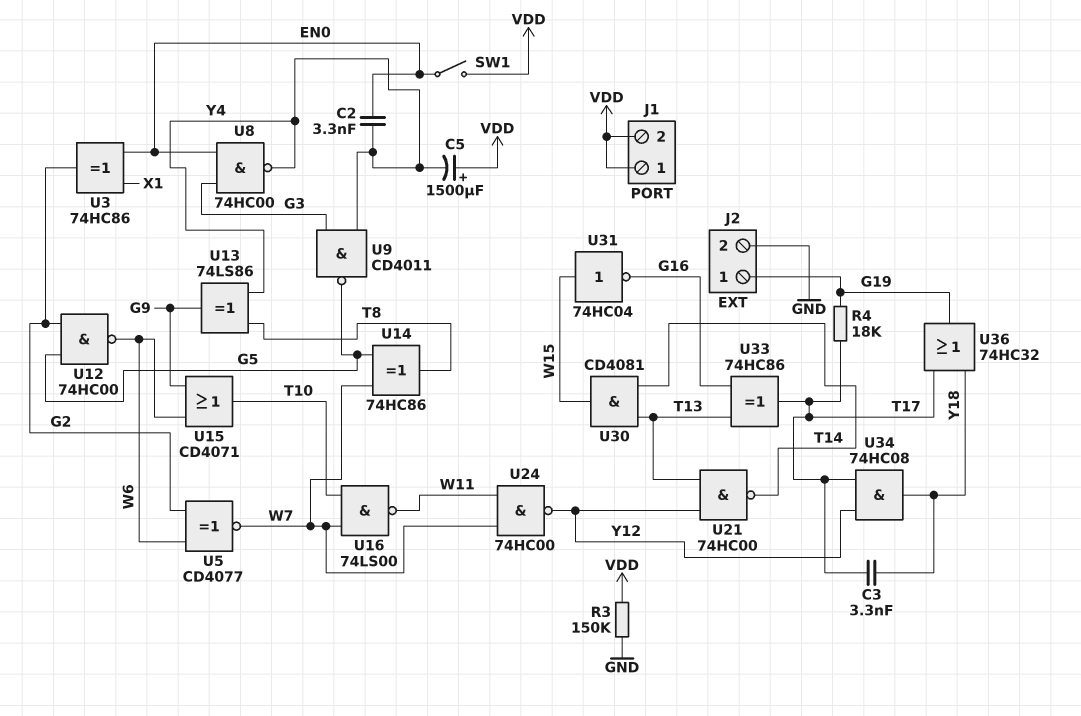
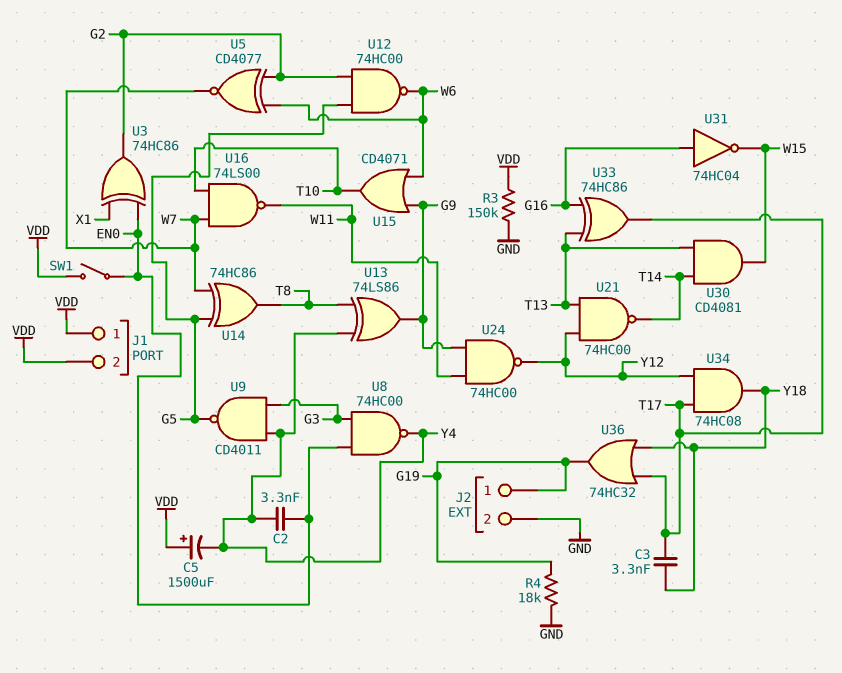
R4: 18k (G19, T17) -> 18k (G19, GND)
U24: NAND 74HC00 (in W7, in W11, out Y12) -> NAND 74HC00 (in G9, in W11, out Y12)
U31: NOT 74HC04 (in W15, out G16) -> NOT 74HC04 (in G16, out W15)

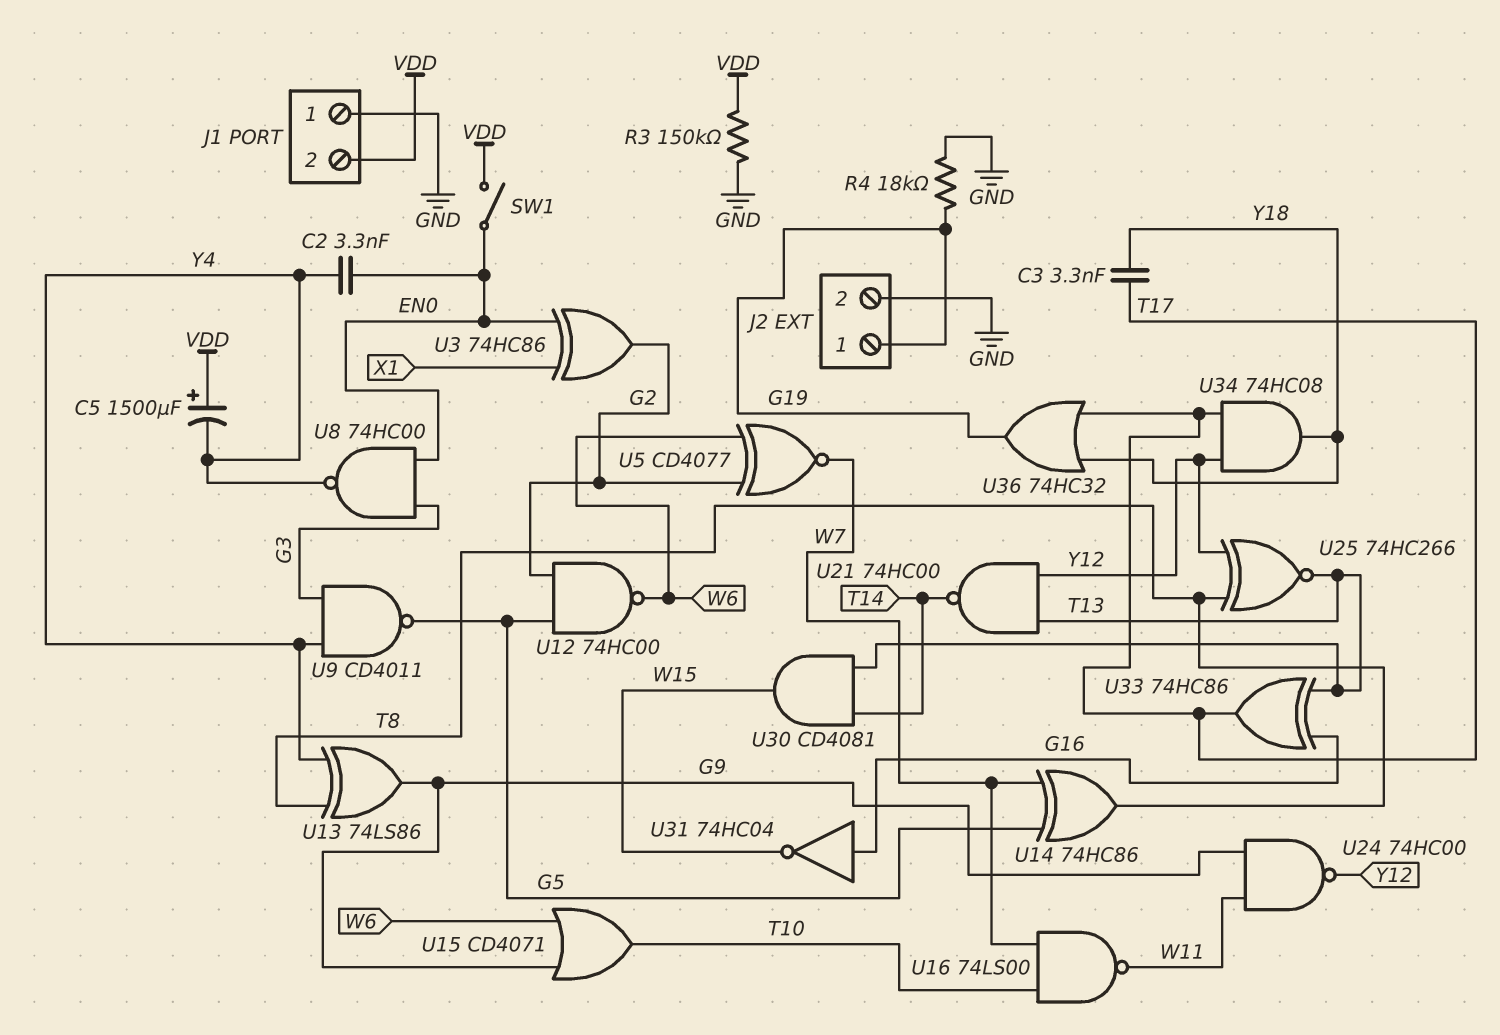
J1 pin 1: VDD -> GND
U25: none -> XNOR 74HC266 (in T8, in Y12, out T13)

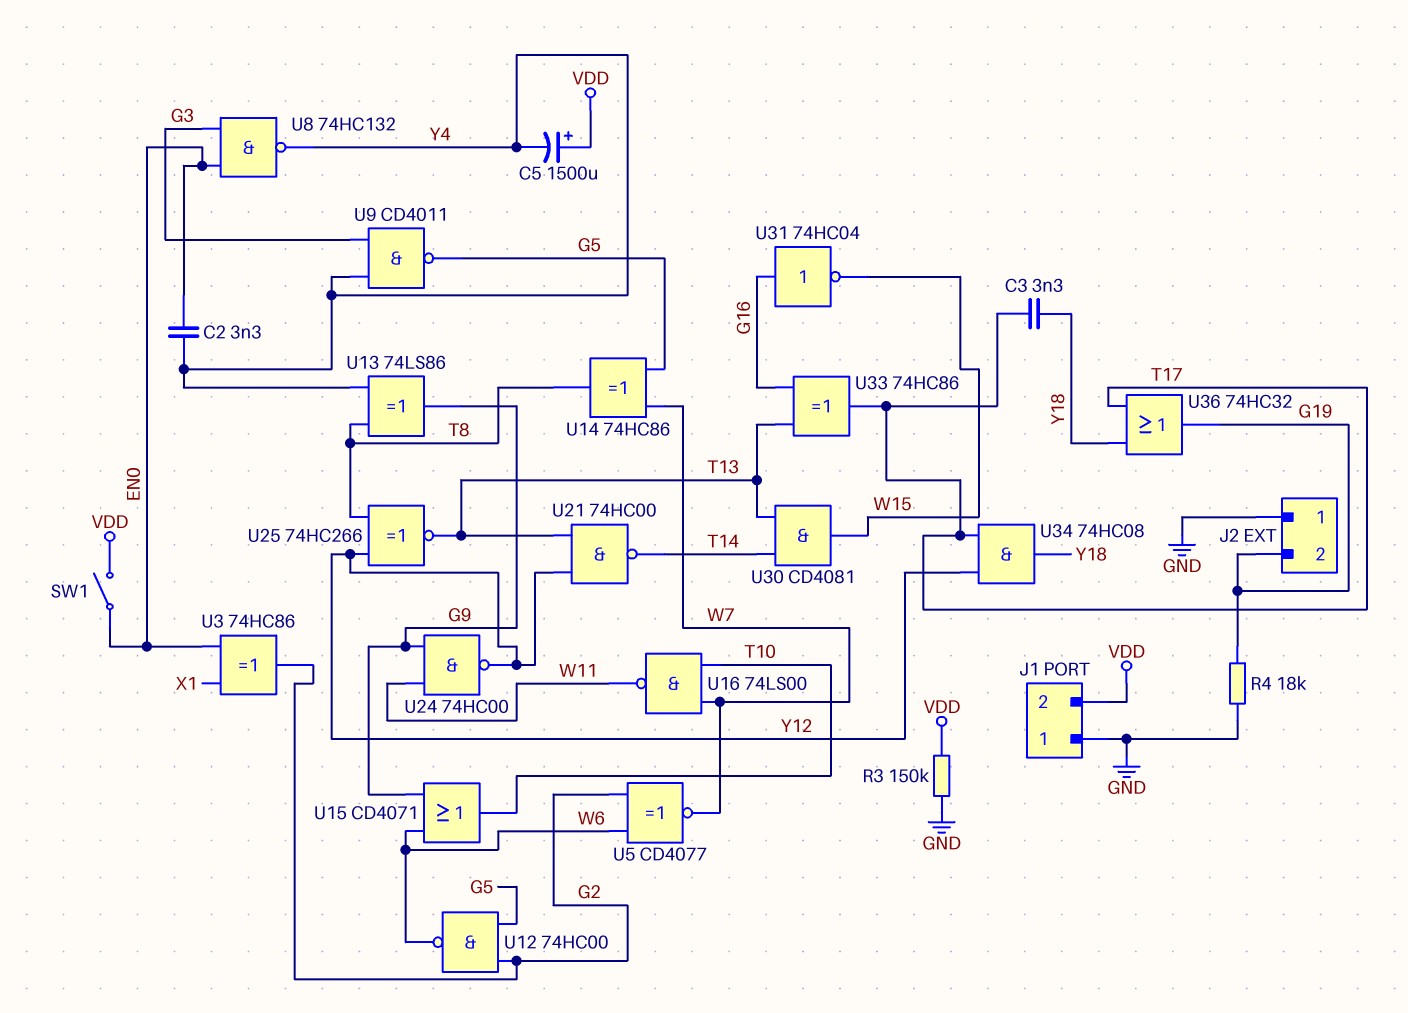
J2 pin 1: G19 -> GND
J2 pin 2: GND -> G19
U8: NAND 74HC00 (in EN0, in G3, out Y4) -> NAND 74HC132 (in EN0, in G3, out Y4)

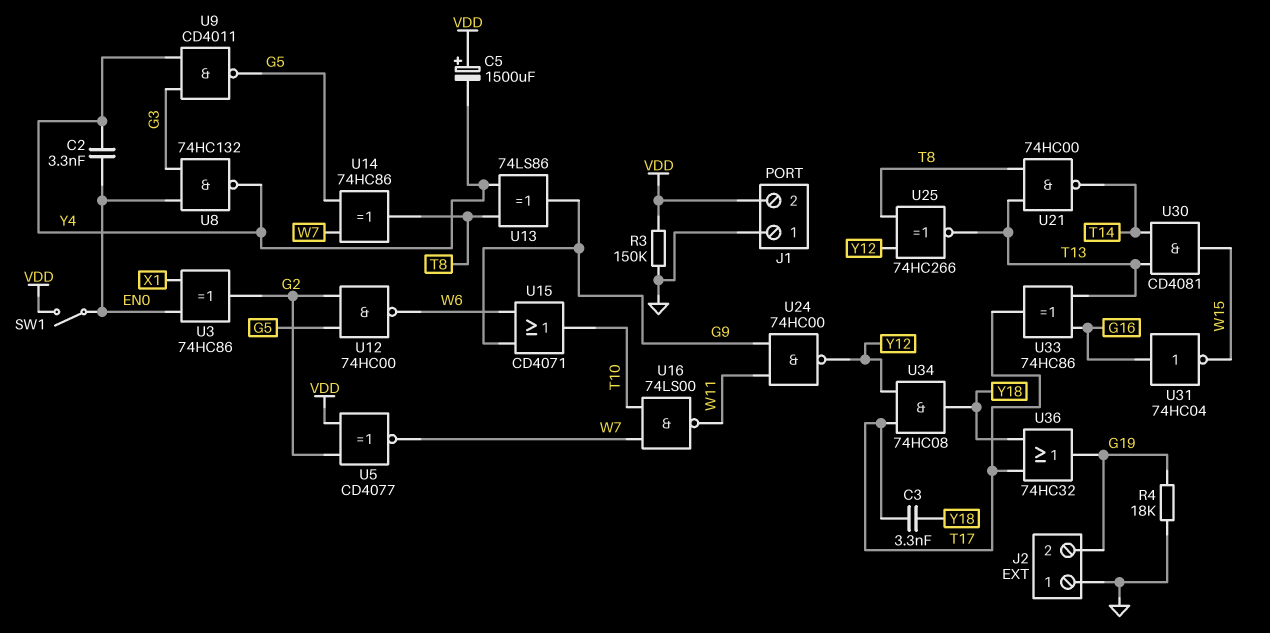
U5: XNOR CD4077 (in G2, in W6, out W7) -> XNOR CD4077 (in G2, in VDD, out W7)
U21: NAND 74HC00 (in T13, in Y12, out T14) -> NAND 74HC00 (in T8, in T13, out T14)

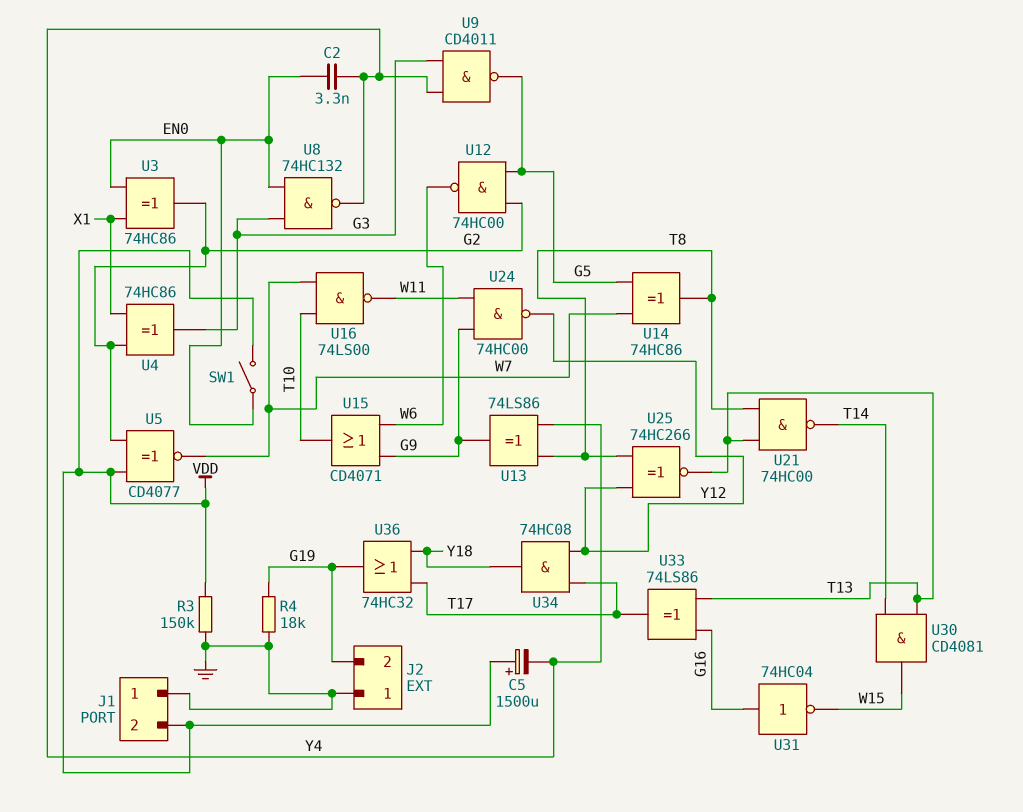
C3: 3.3nF (T17, Y18) -> none
U4: none -> XOR 74HC86 (in G2, in X1, out G3)
U33: XOR 74HC86 (in G16, in T13, out T17) -> XOR 74LS86 (in G16, in T13, out T17)

